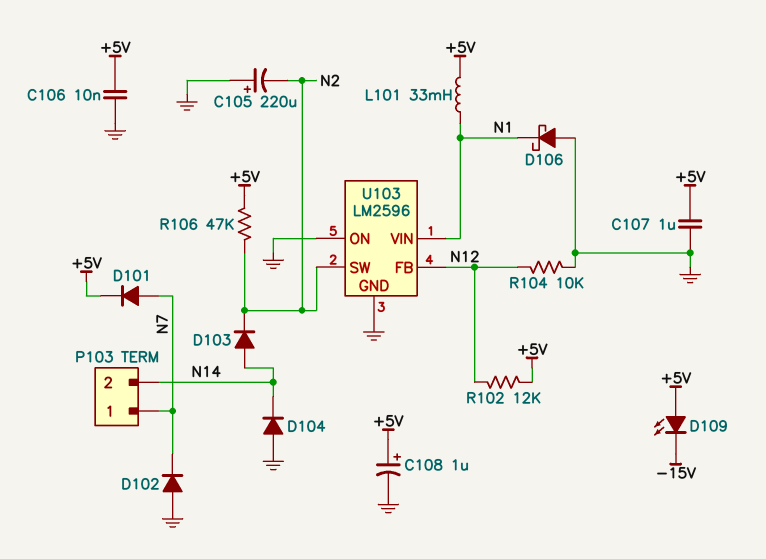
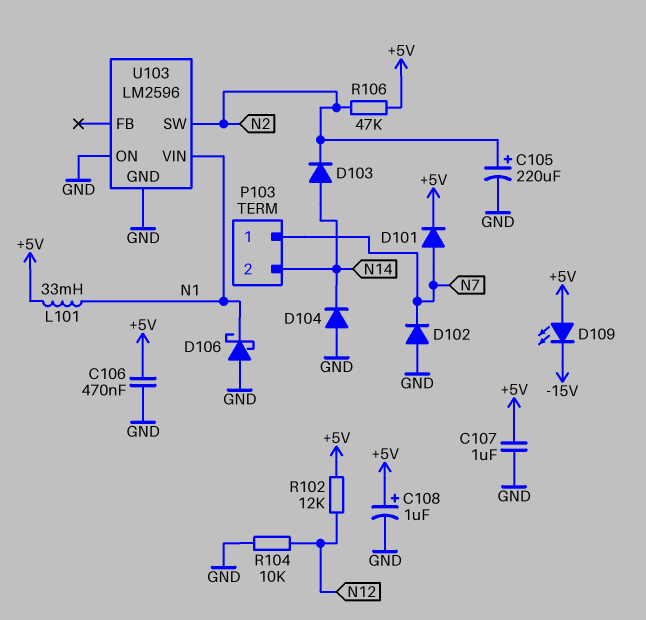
C105: 220uF (plus GND, minus N2) -> 220uF (plus N2, minus GND)
C106: 10nF (+5V, GND) -> 470nF (+5V, GND)
U103 pin FB: N12 -> none

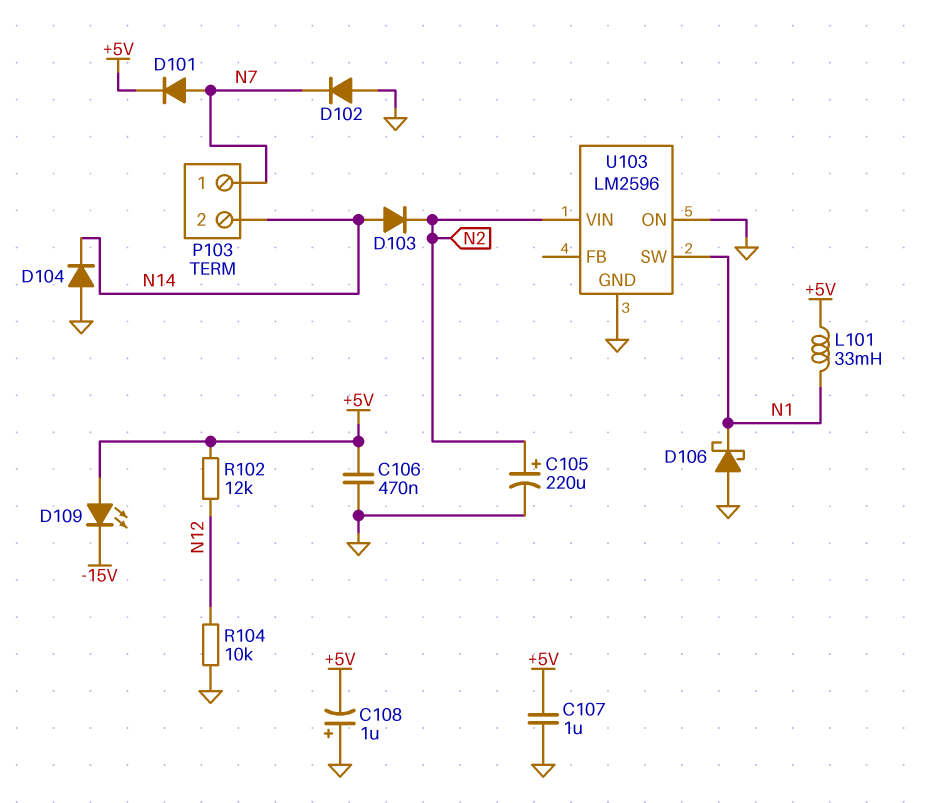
C108: 1uF (plus +5V, minus GND) -> 1uF (plus GND, minus +5V)
R106: 47k (+5V, N2) -> none
U103 pin SW: N2 -> N1
U103 pin VIN: N1 -> N2

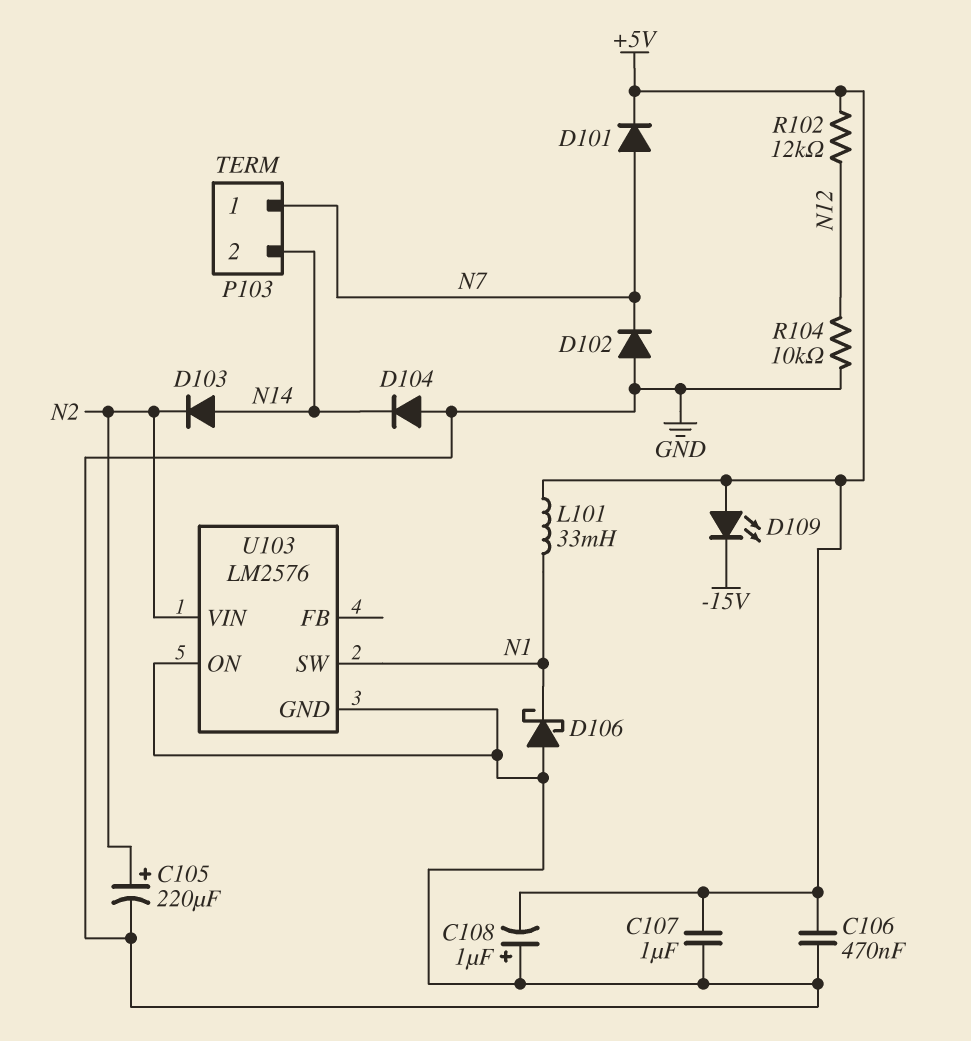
U103: LM2596 -> LM2576

